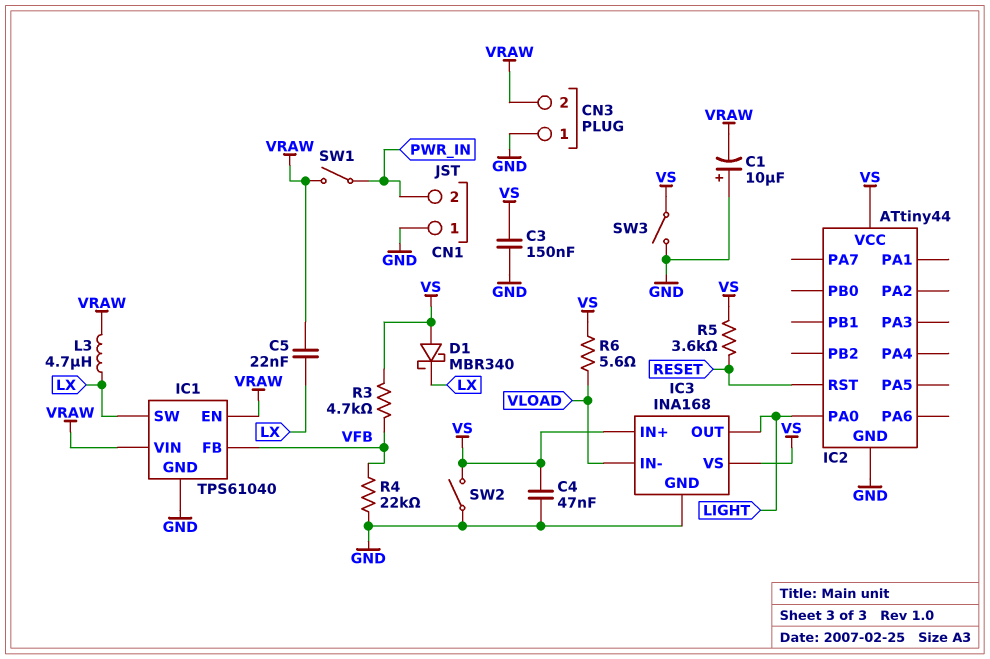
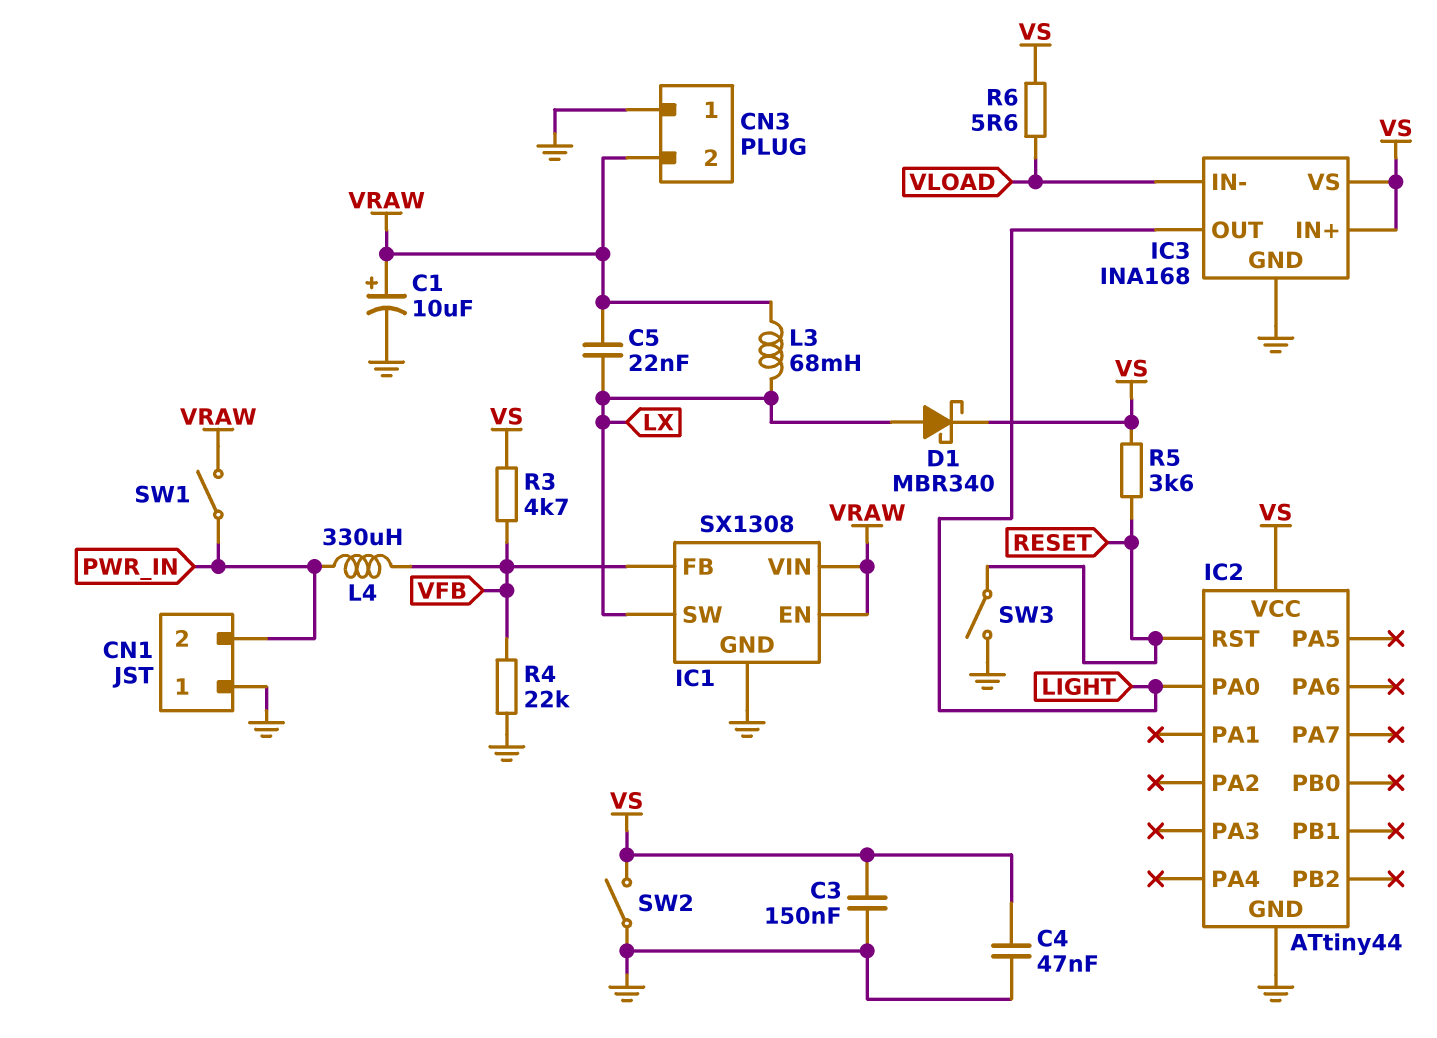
C1: 10uF (plus GND, minus VRAW) -> 10uF (plus VRAW, minus GND)
D1: schottky MBR340 (A VS, K LX) -> schottky MBR340 (A LX, K VS)
IC1: TPS61040 -> SX1308
L3: 4.7uH (LX, VRAW) -> 68mH (LX, VRAW)
L4: none -> 330uH (PWR_IN, VFB)
SW3: switch (GND, VS) -> switch (GND, RESET)

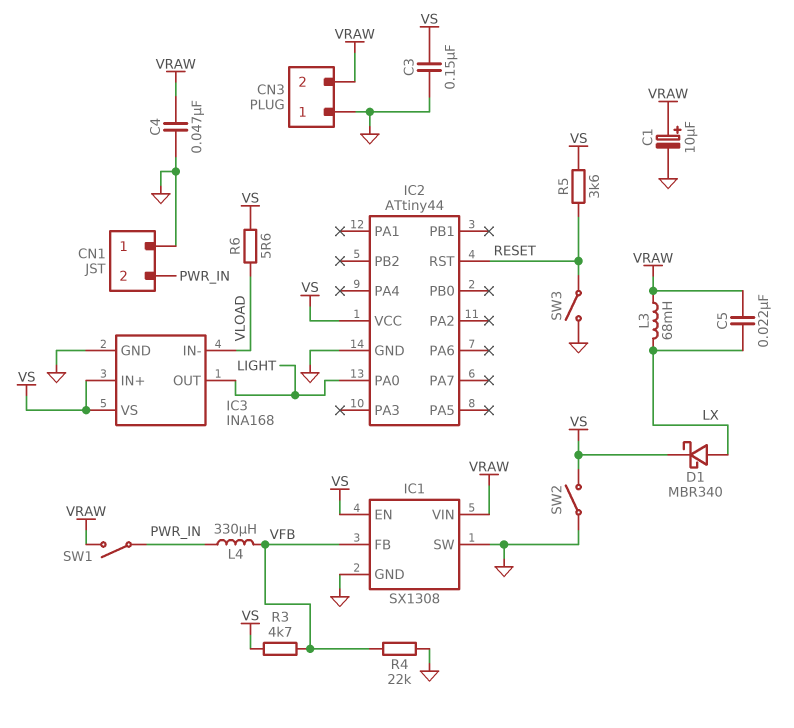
C4: 47nF (GND, VS) -> 47nF (GND, VRAW)
IC1 pin EN: VRAW -> VS
IC1 pin SW: LX -> GND

